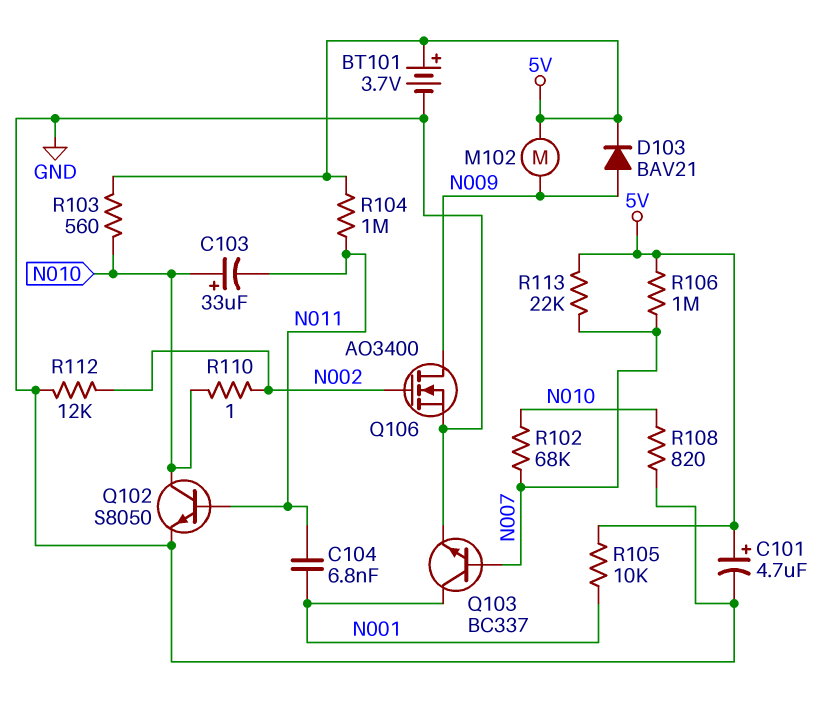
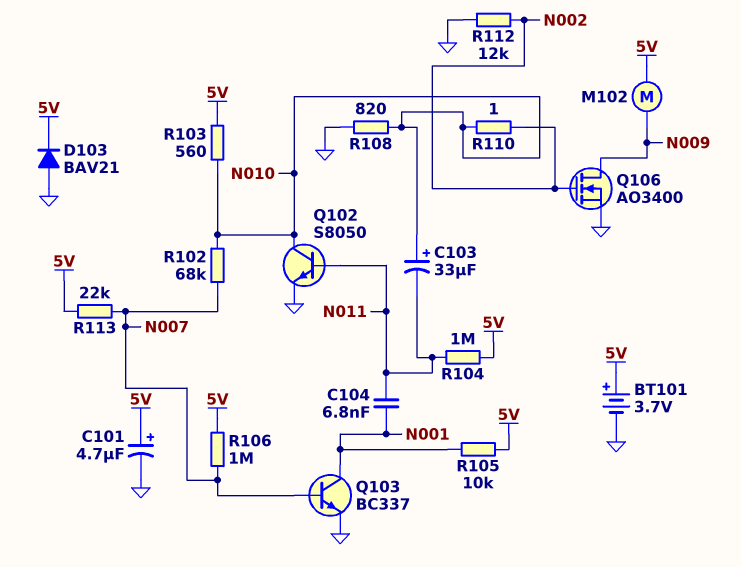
D103: diode BAV21 (A N009, K 5V) -> diode BAV21 (A GND, K 5V)

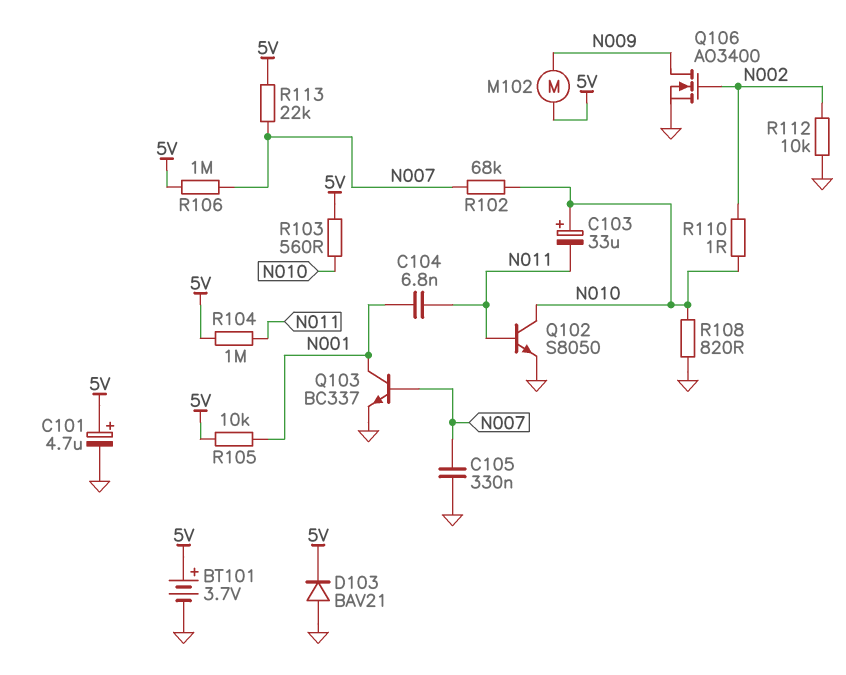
C105: none -> 330nF (GND, N007)
R112: 12k (GND, N002) -> 10k (GND, N002)

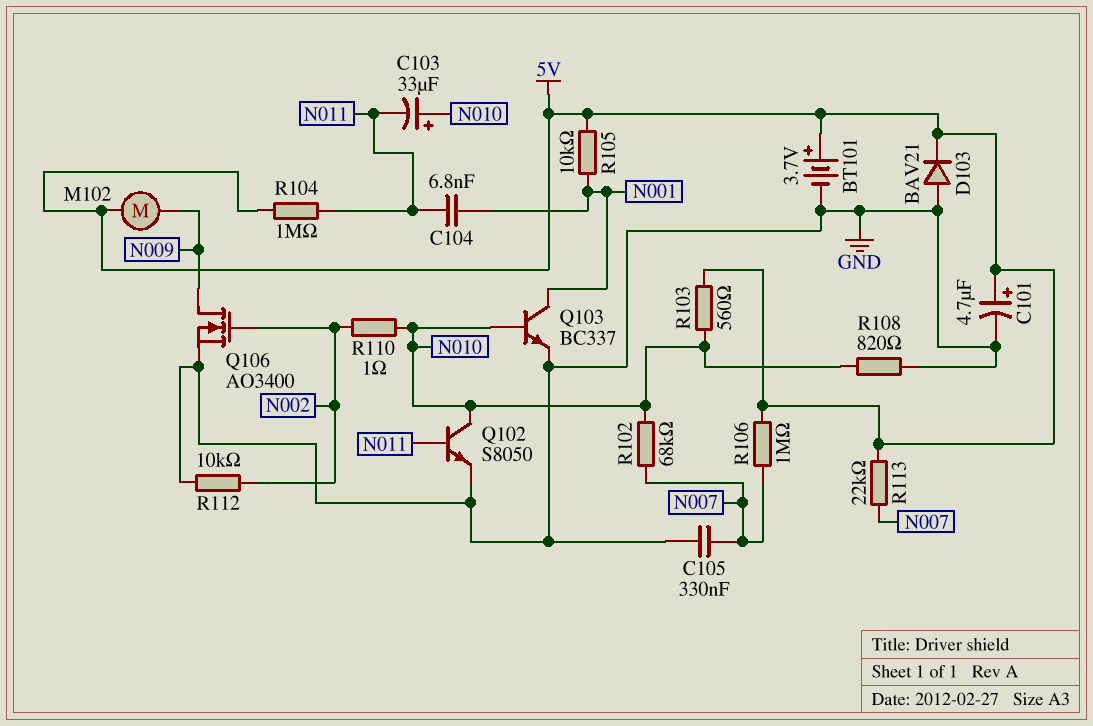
Q103: NPN BC337 (B N007, C N001, E GND) -> NPN BC337 (B N010, C N001, E GND)

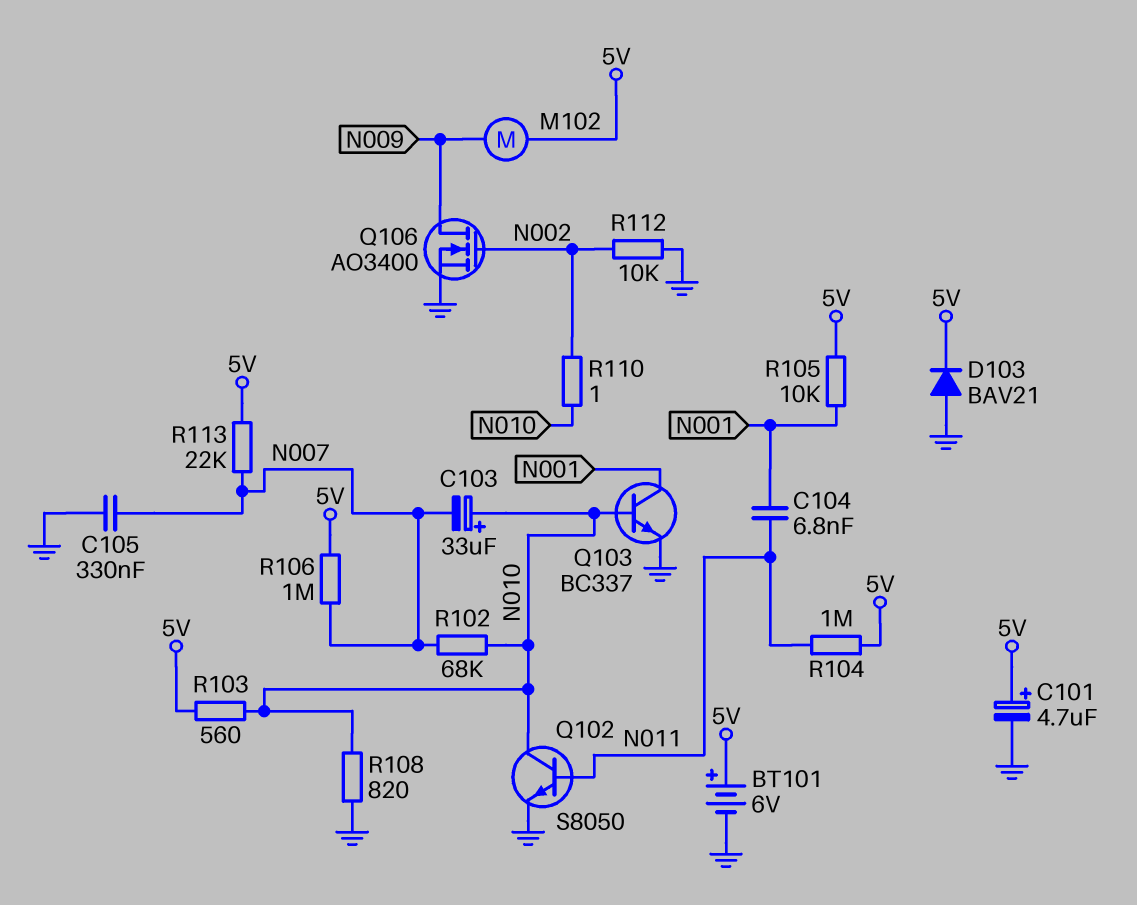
BT101: 3.7V (plus 5V, minus GND) -> 6V (plus 5V, minus GND)
C103: 33uF (plus N010, minus N011) -> 33uF (plus N010, minus N007)

